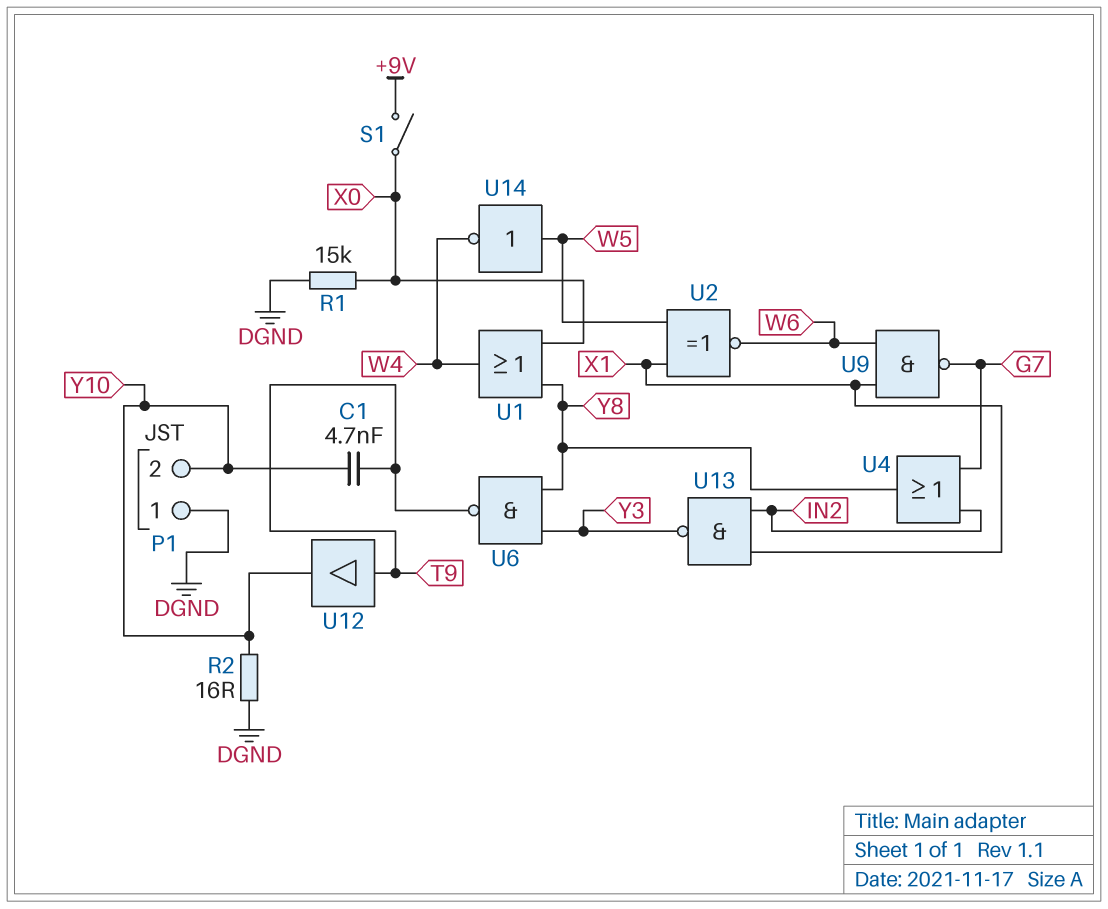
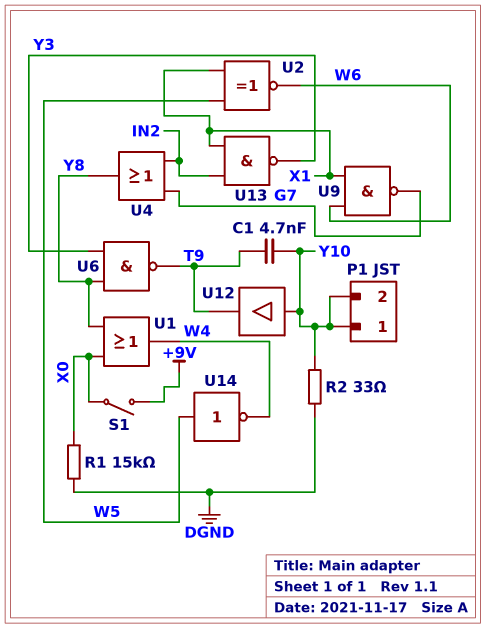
P1 pin 1: DGND -> Y10
R2: 16 (DGND, Y10) -> 33 (DGND, Y10)
U12: buffer (in T9, out Y10) -> buffer (in Y10, out T9)

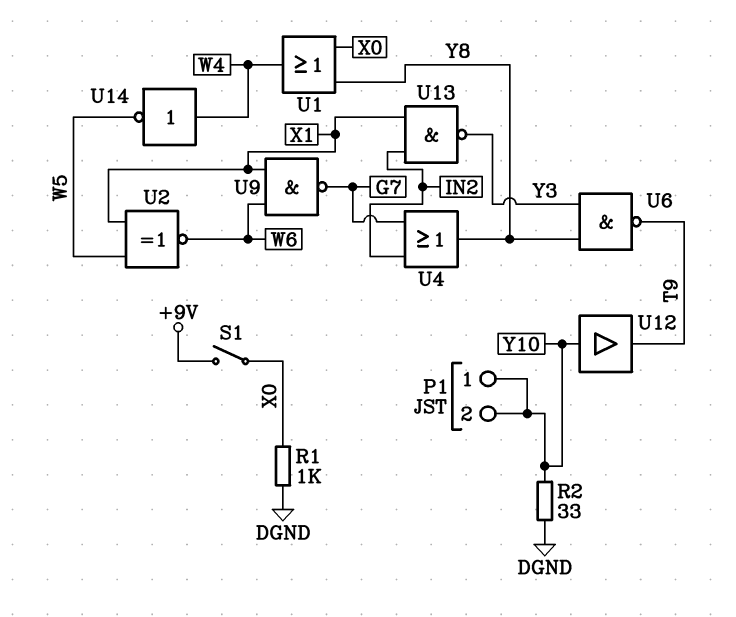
C1: 4.7nF (T9, Y10) -> none
R1: 15k (DGND, X0) -> 1k (DGND, X0)
U14: NOT (in W5, out W4) -> NOT (in W4, out W5)

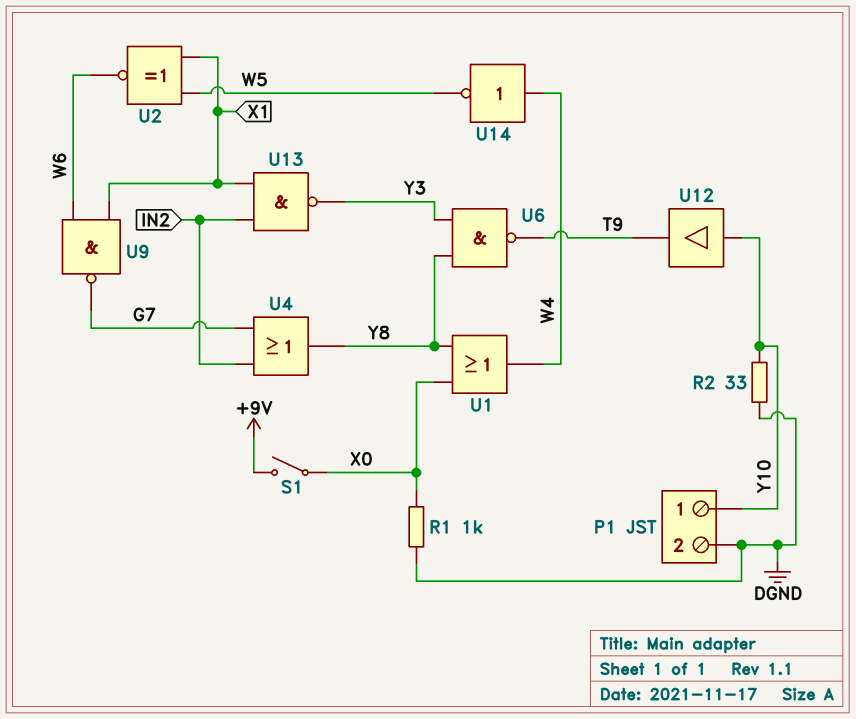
P1 pin 2: Y10 -> DGND

